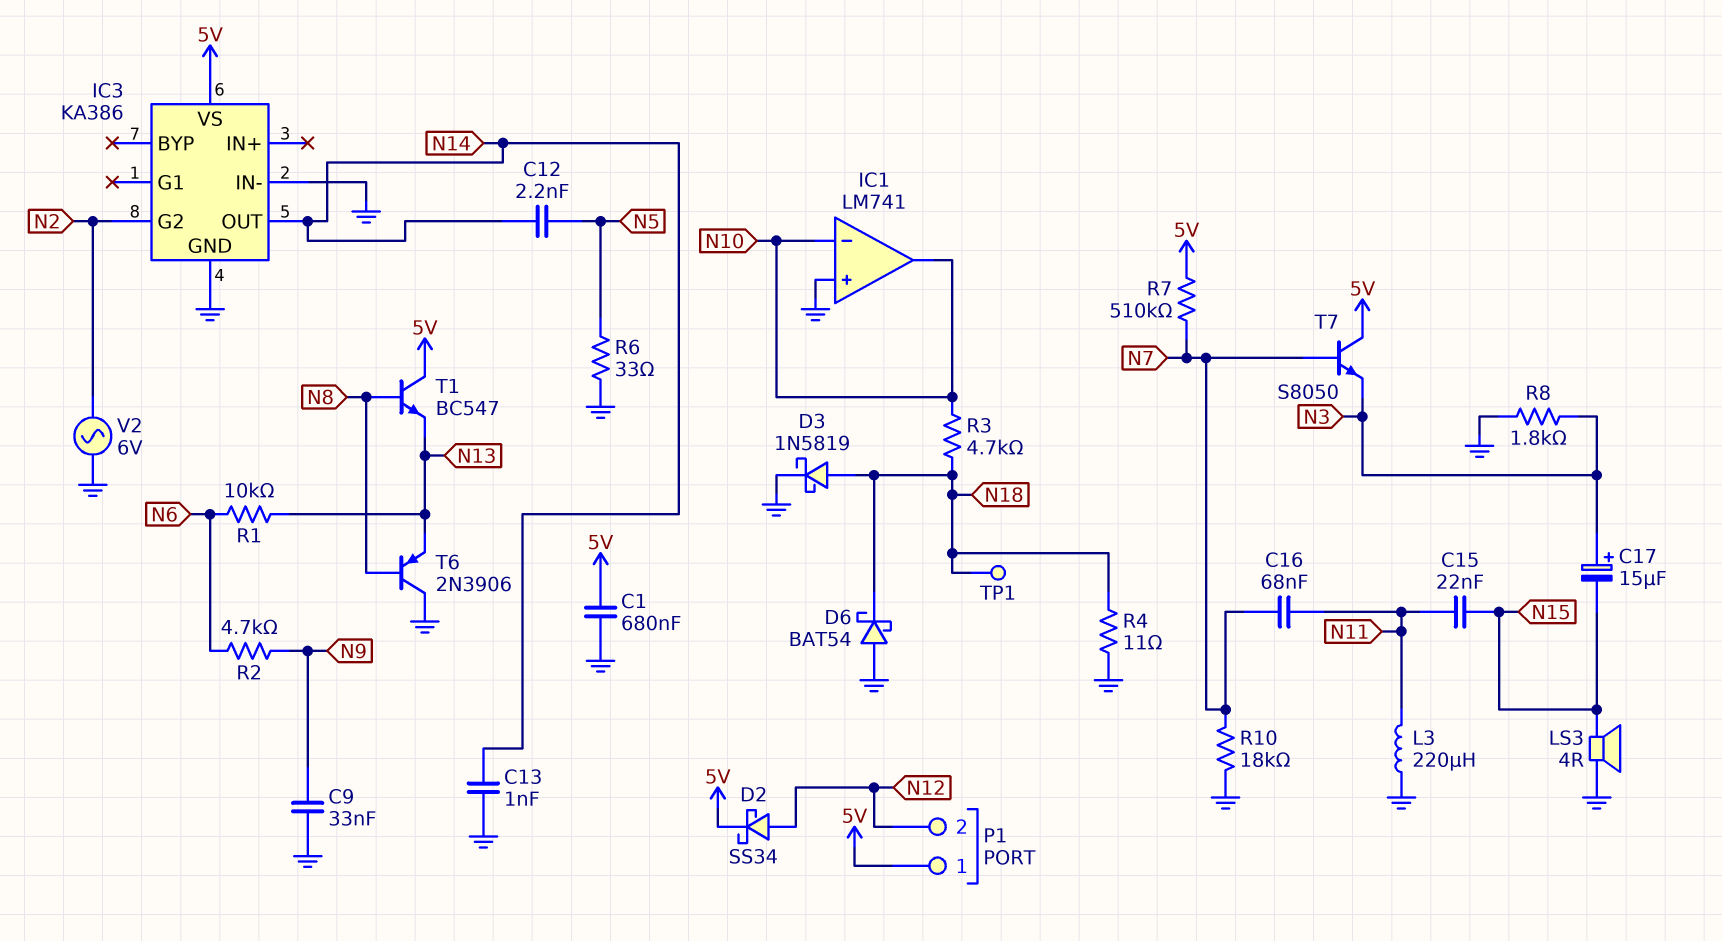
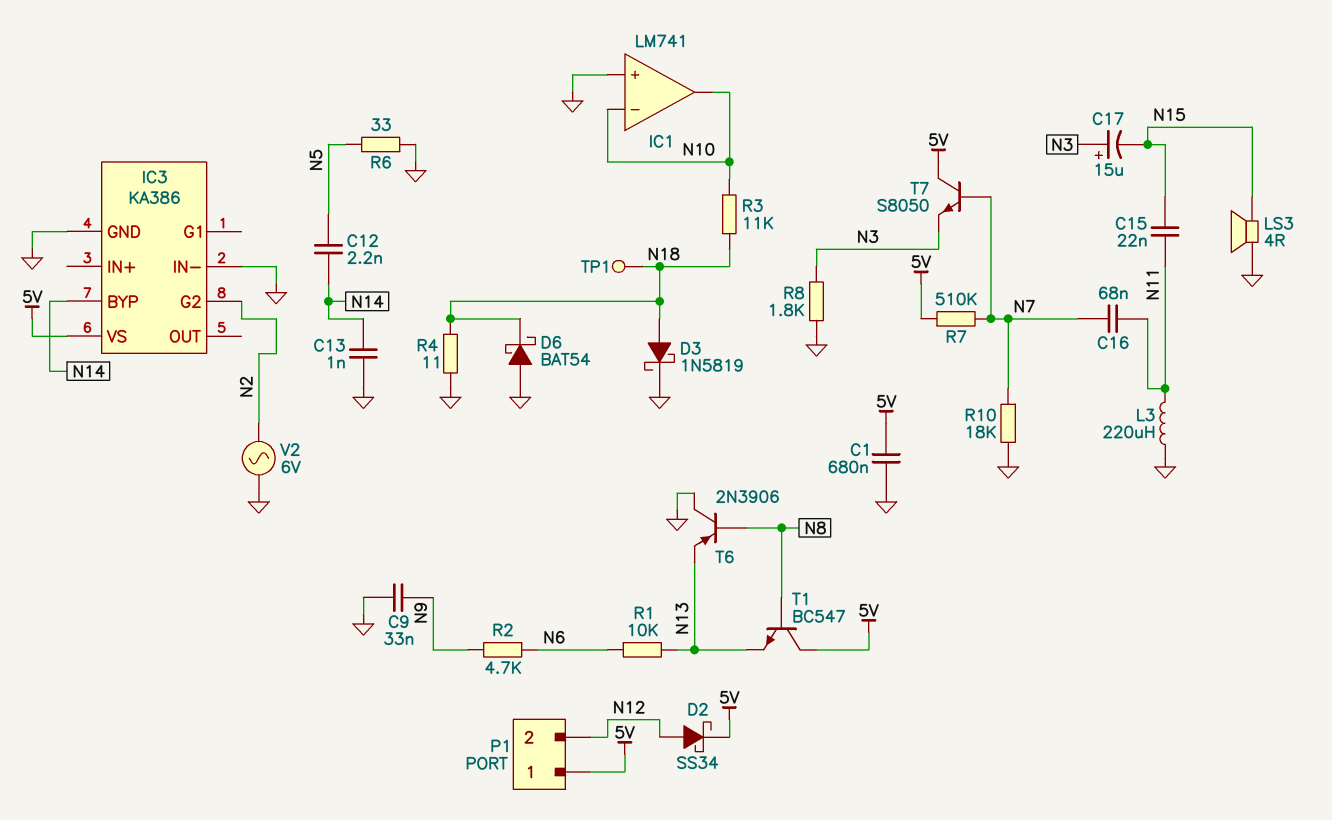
IC3 pin BYP: none -> N14
IC3 pin OUT: N14 -> none
R3: 4.7k (N10, N18) -> 11k (N10, N18)

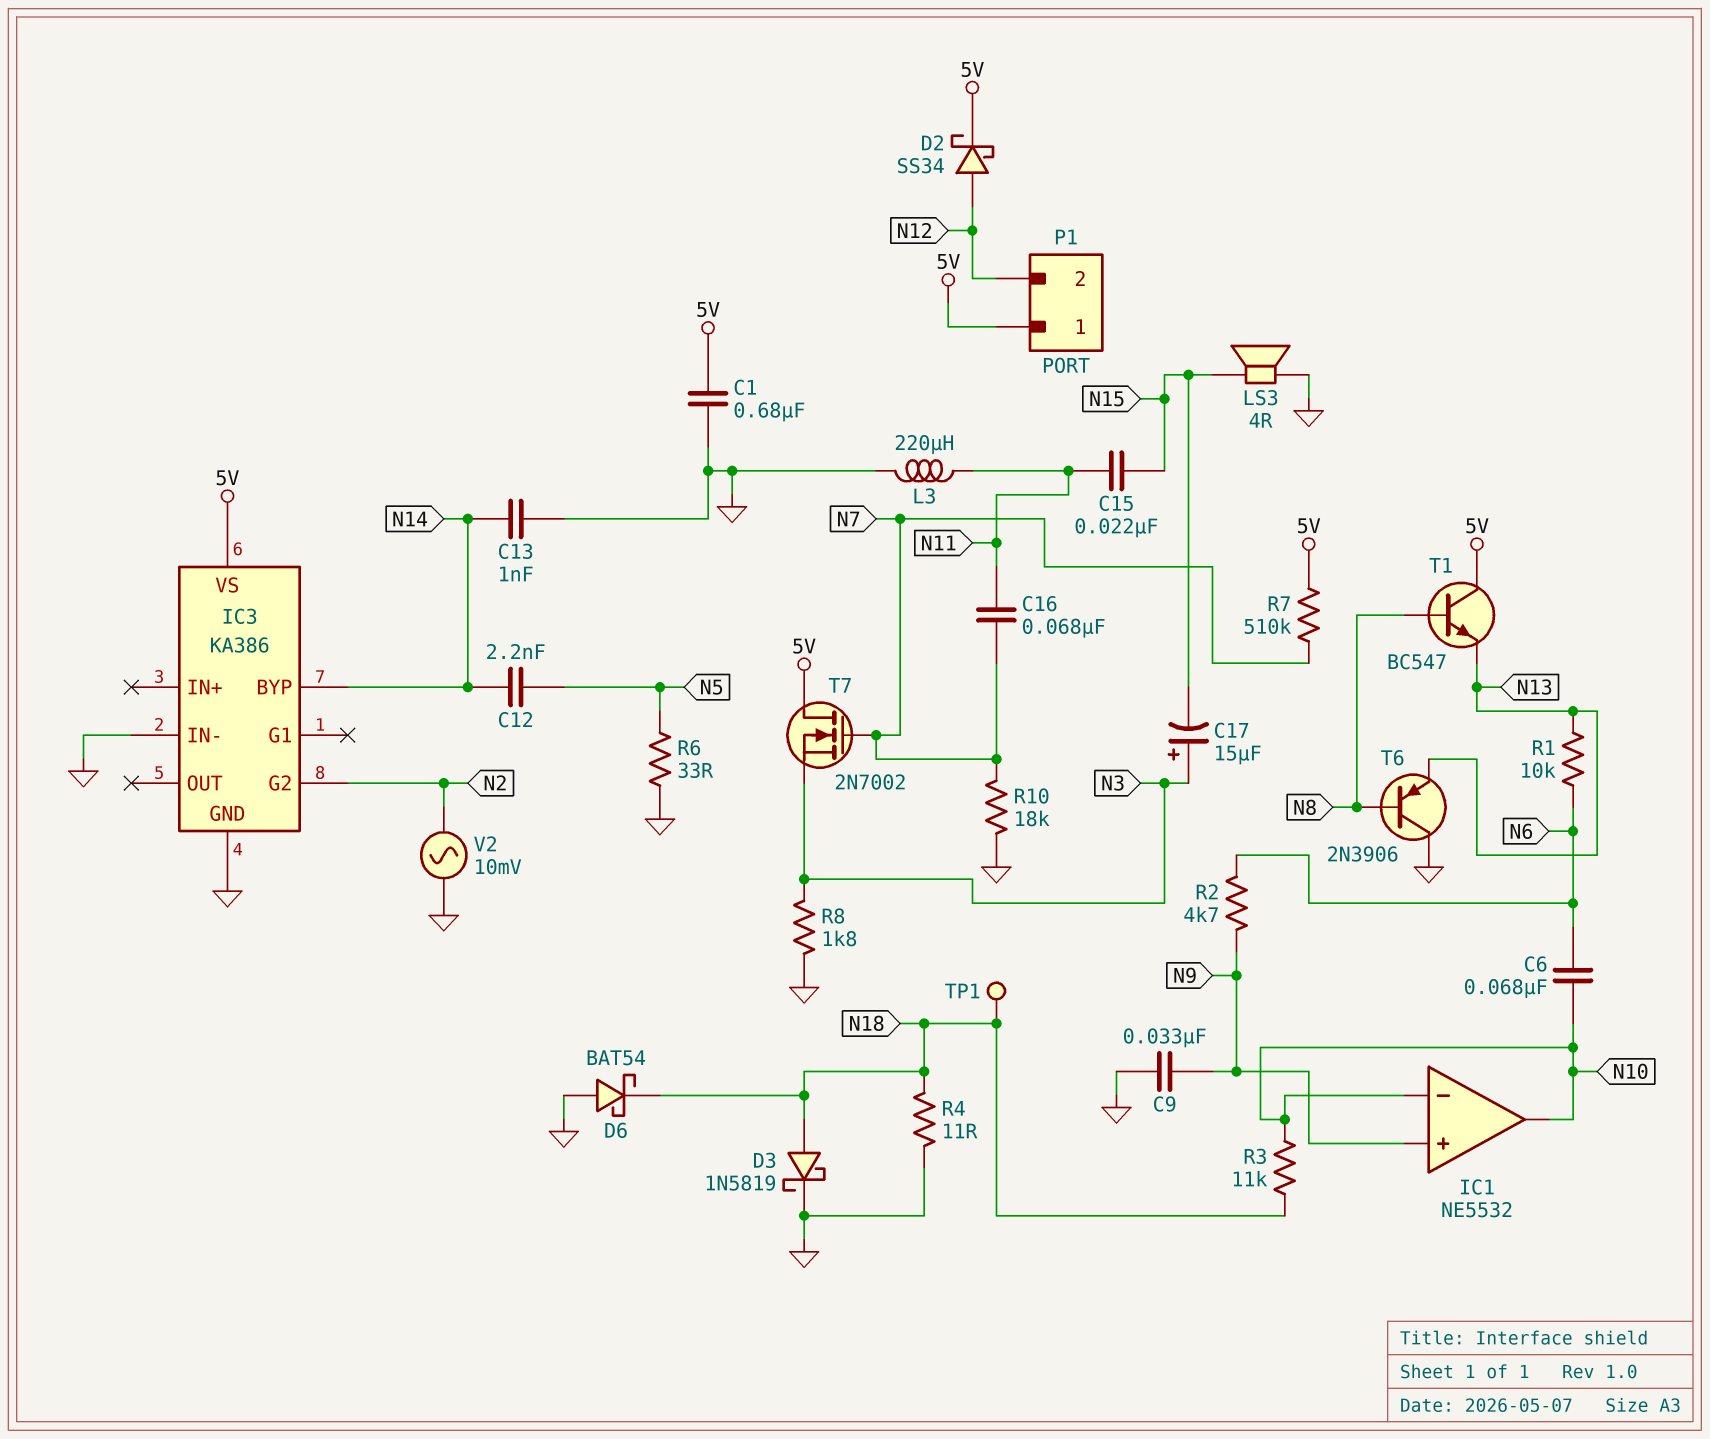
C6: none -> 68nF (N6, N10)
IC1: LM741 -> NE5532
IC1 pin in+: GND -> N9
T7: NPN S8050 (B N7, C 5V, E N3) -> NMOS 2N7002 (G N7, D 5V, S N3)
V2: AC 6V (GND, N2) -> AC 10mV (GND, N2)

